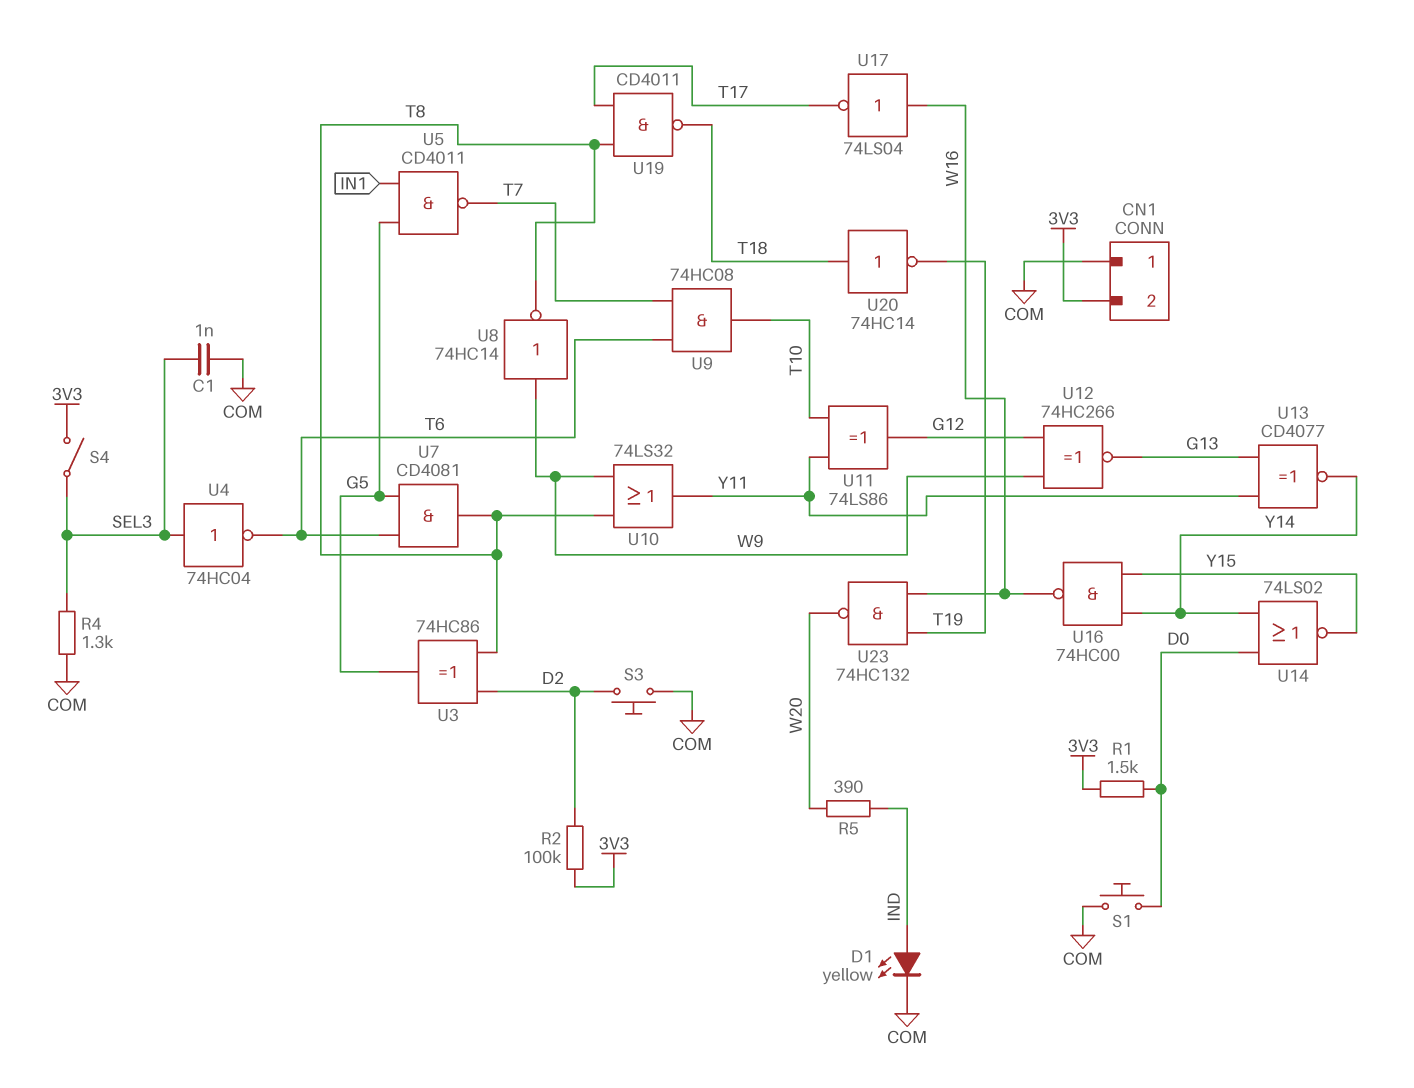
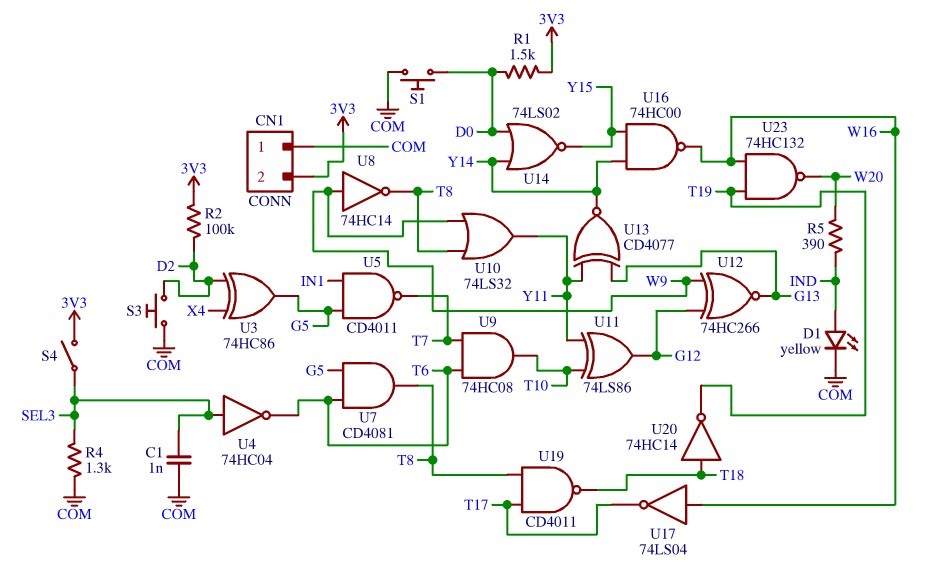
U3: XOR 74HC86 (in D2, in T8, out G5) -> XOR 74HC86 (in D2, in X4, out G5)

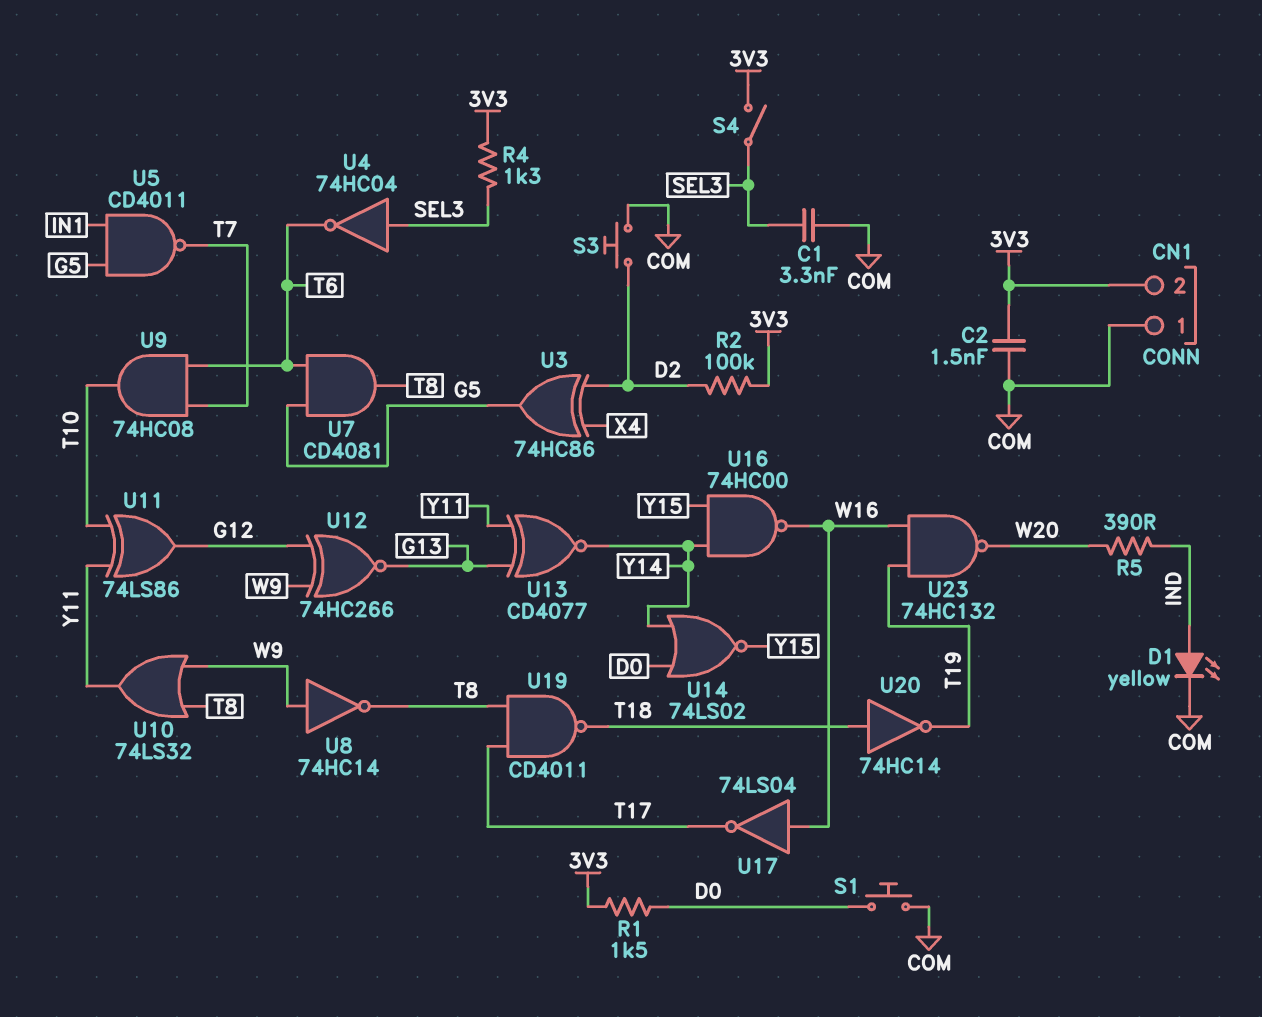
C1: 1nF (COM, SEL3) -> 3.3nF (COM, SEL3)
C2: none -> 1.5nF (3V3, COM)
R4: 1.3k (COM, SEL3) -> 1.3k (3V3, SEL3)

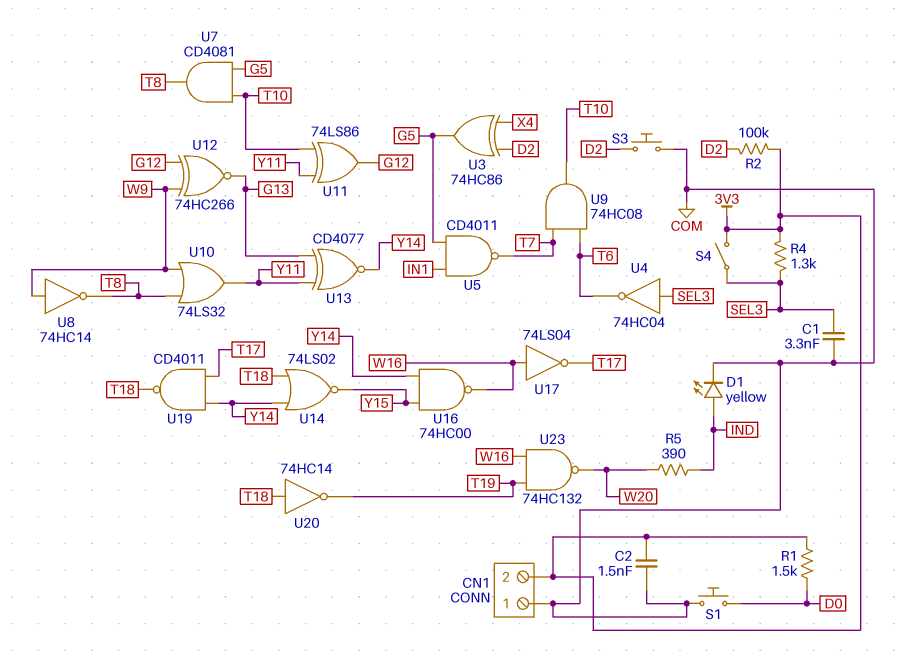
U7: AND CD4081 (in G5, in T6, out T8) -> AND CD4081 (in G5, in T10, out T8)
U14: NOR 74LS02 (in D0, in Y14, out Y15) -> NOR 74LS02 (in T18, in Y14, out Y15)
U19: NAND CD4011 (in T8, in T17, out T18) -> NAND CD4011 (in T17, in Y14, out T18)

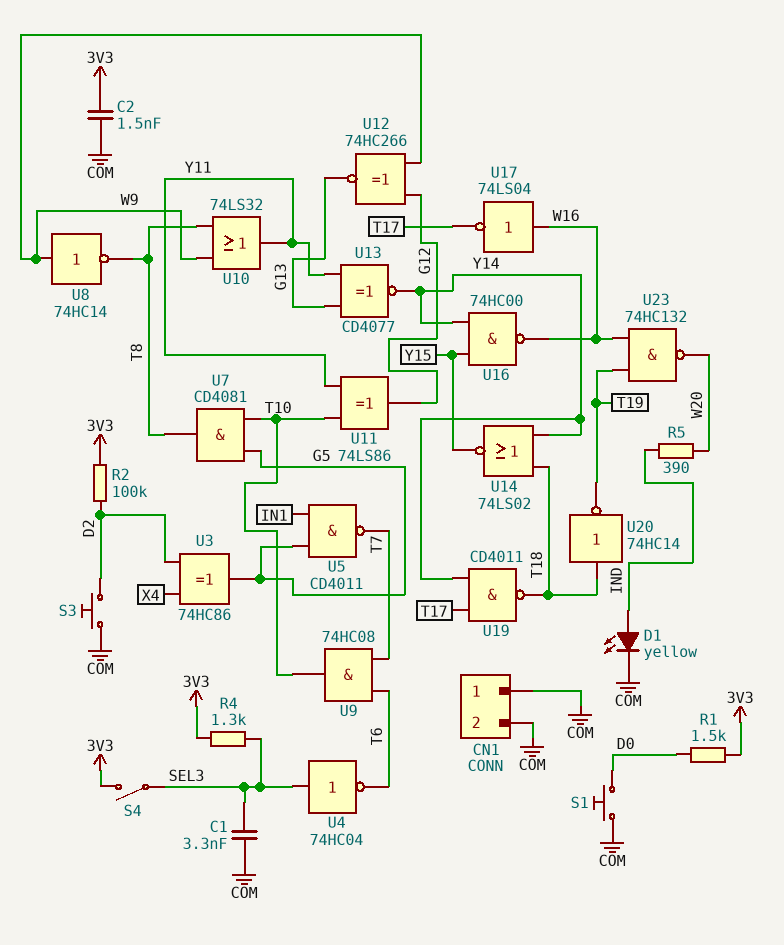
CN1 pin 2: 3V3 -> COM

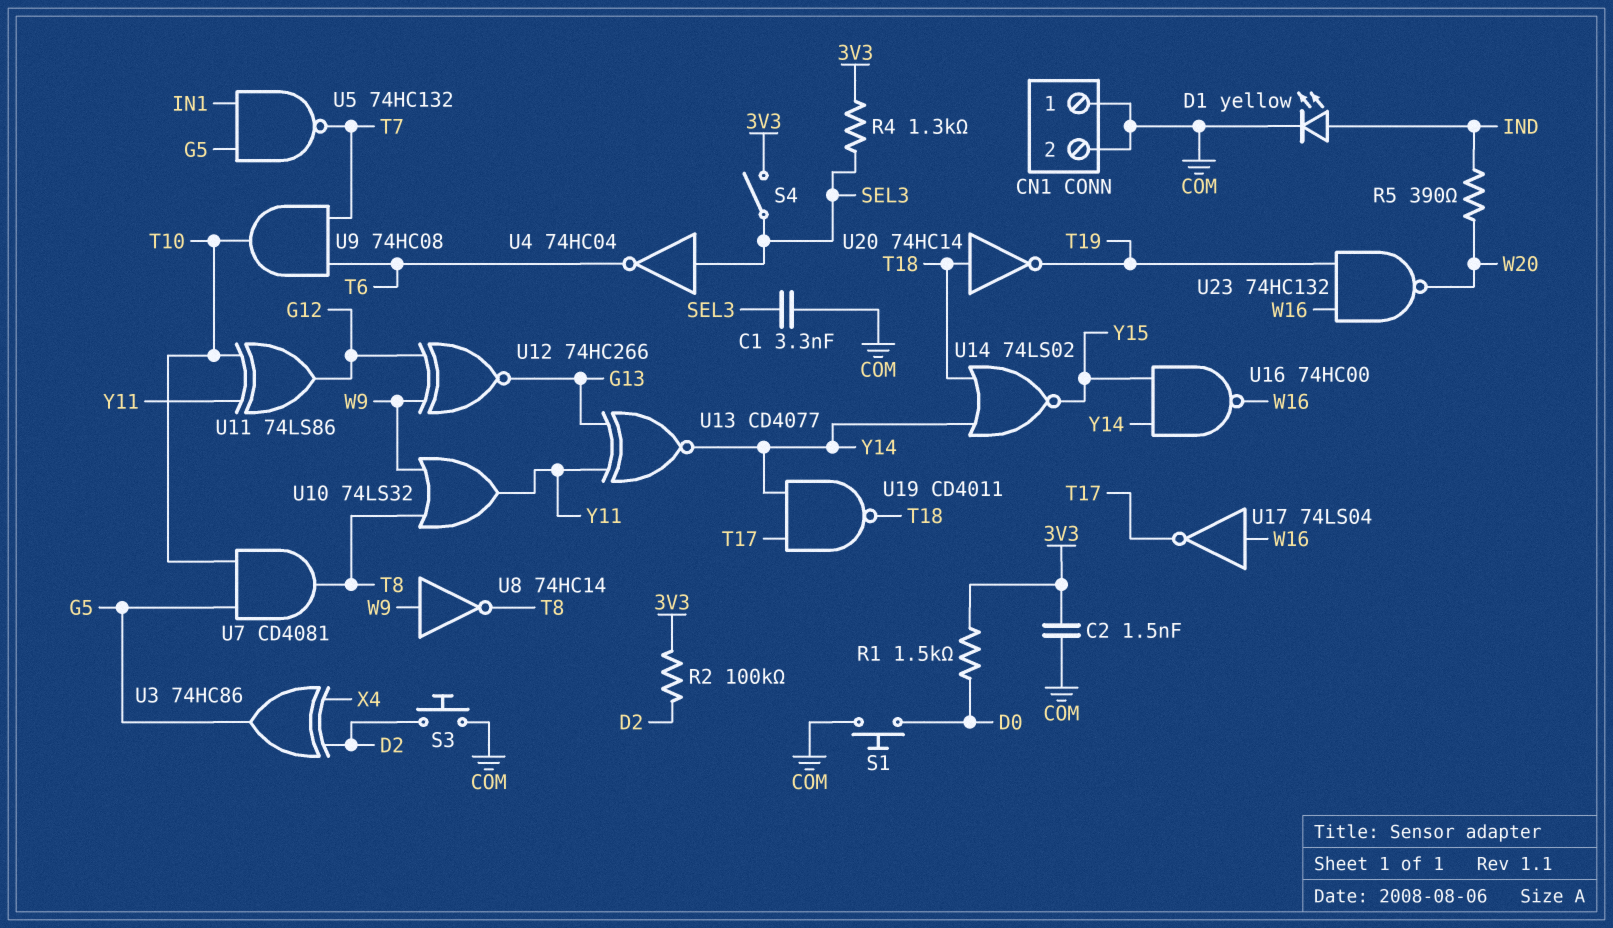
U5: NAND CD4011 (in G5, in IN1, out T7) -> NAND 74HC132 (in G5, in IN1, out T7)

